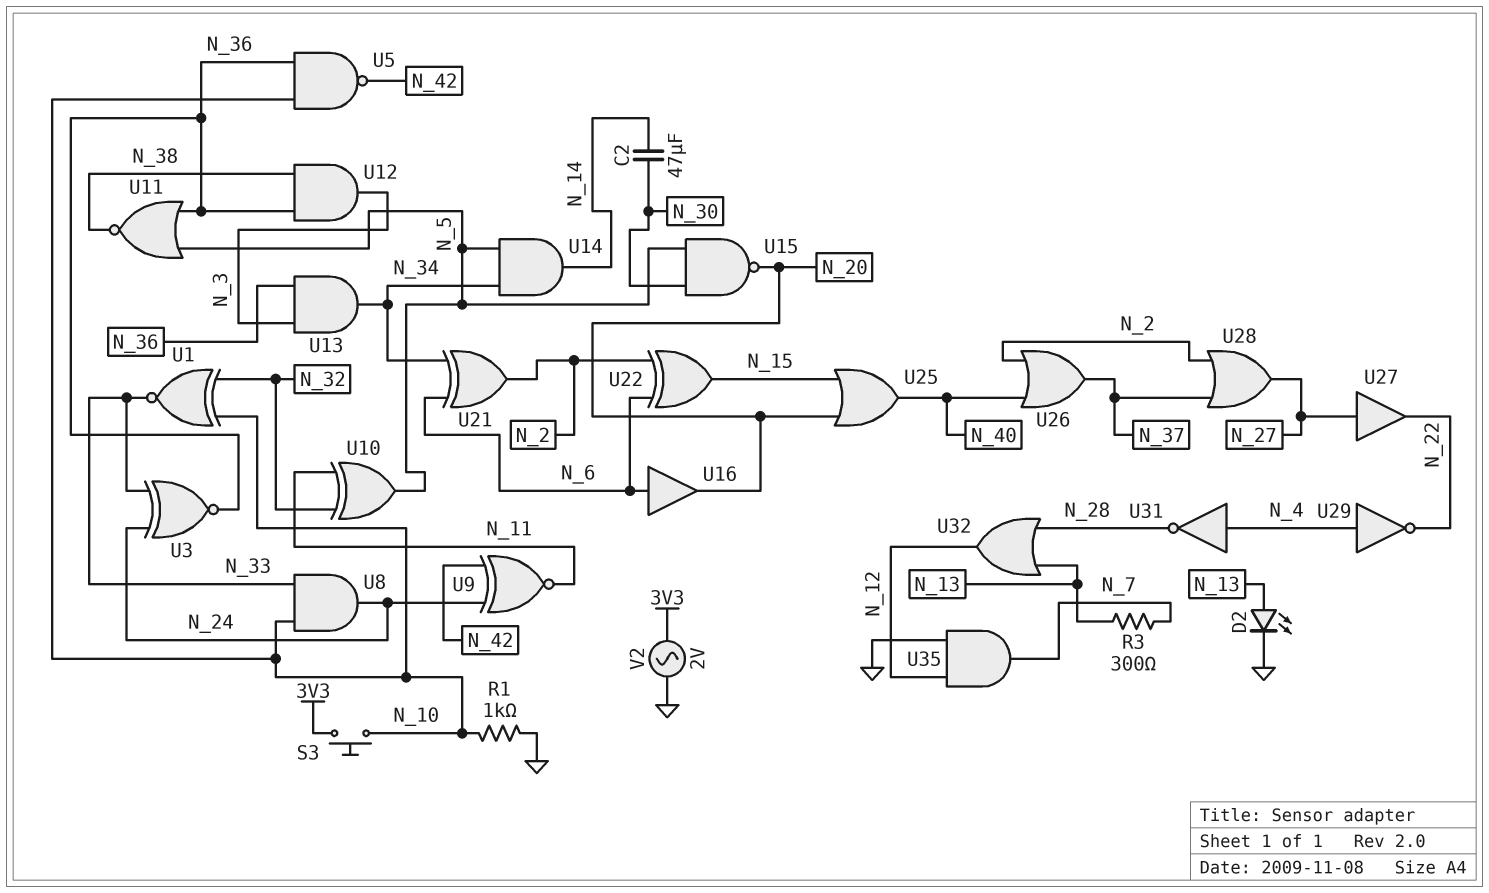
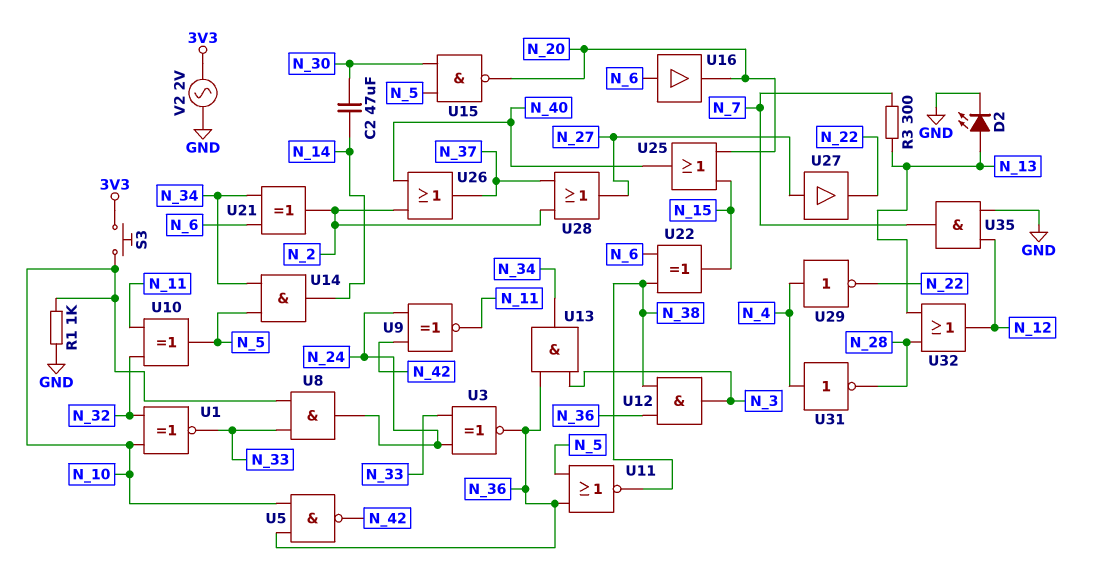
U22: XOR (in N_2, in N_6, out N_15) -> XOR (in N_6, in N_38, out N_15)

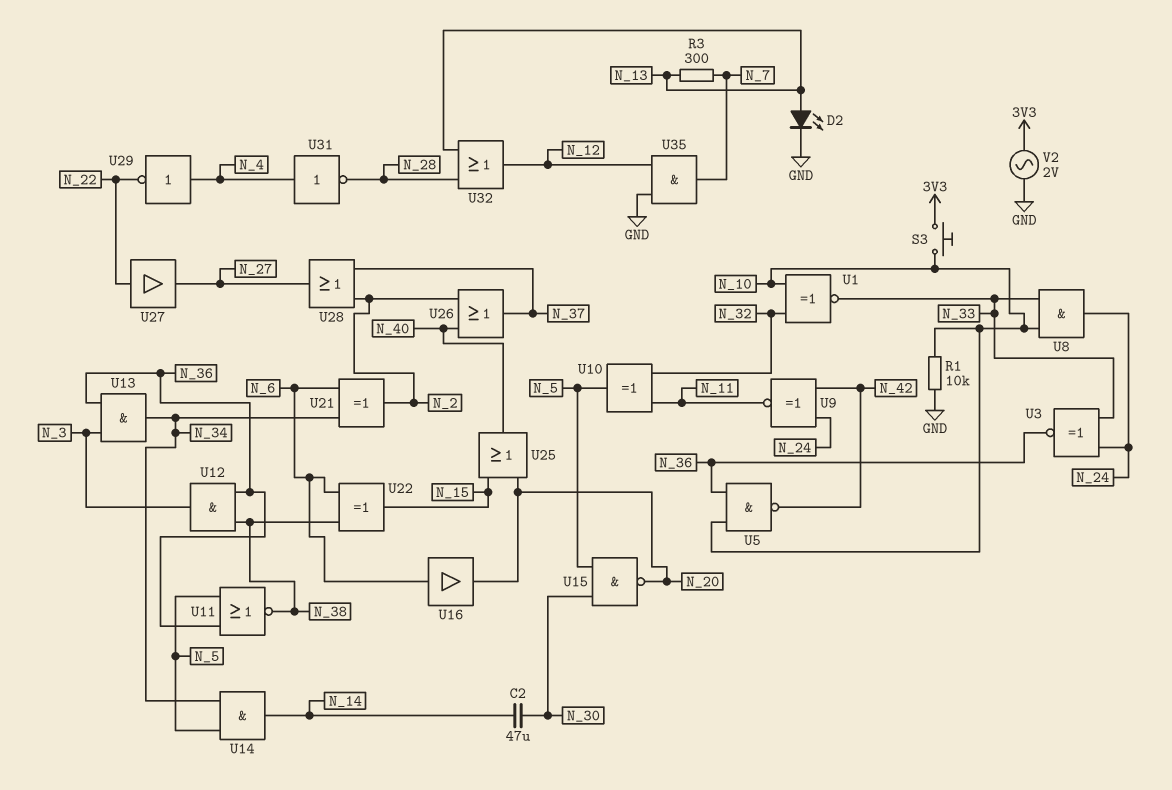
R1: 1k (GND, N_10) -> 10k (GND, N_10)
U27: buffer (in N_27, out N_22) -> buffer (in N_22, out N_27)

